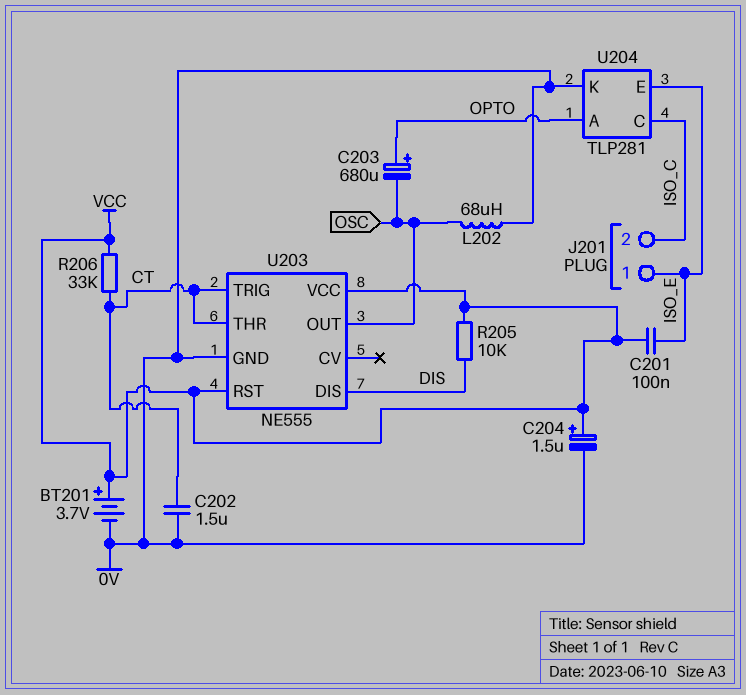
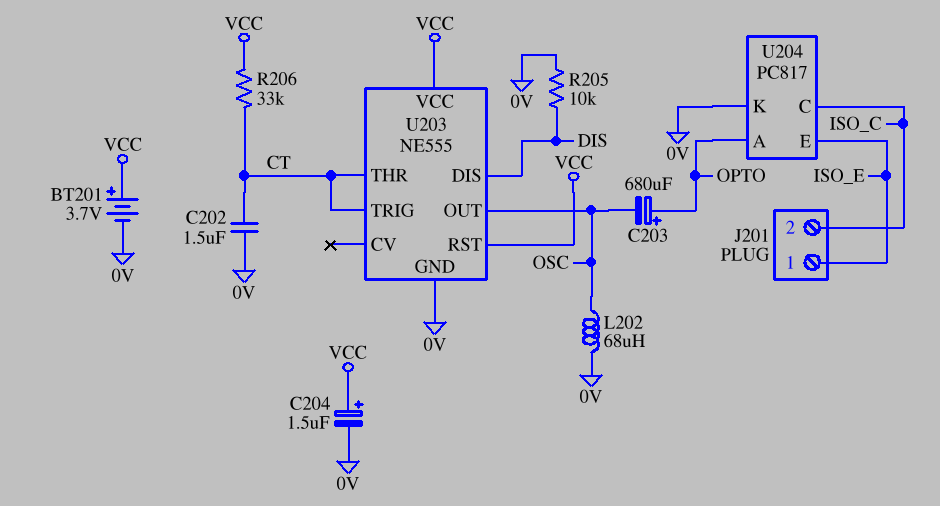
C201: 100nF (ISO_E, VCC) -> none
R205: 10k (DIS, VCC) -> 10k (0V, DIS)
U204: TLP281 -> PC817

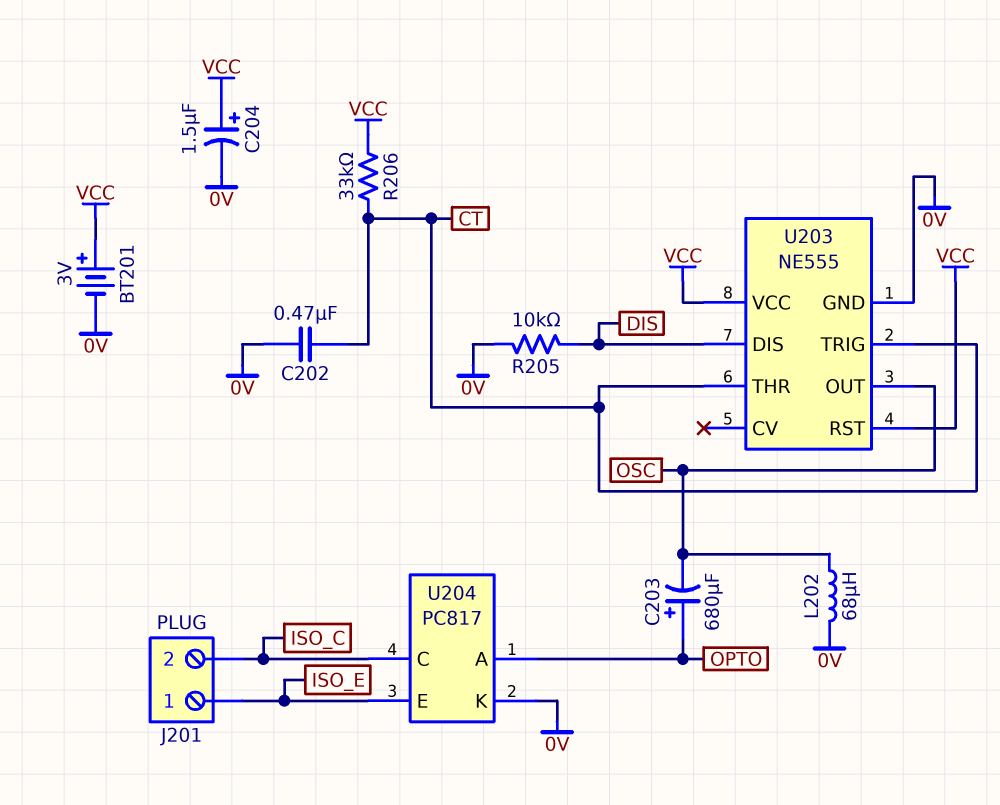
BT201: 3.7V (plus VCC, minus 0V) -> 3V (plus VCC, minus 0V)
C202: 1.5uF (0V, CT) -> 470nF (0V, CT)

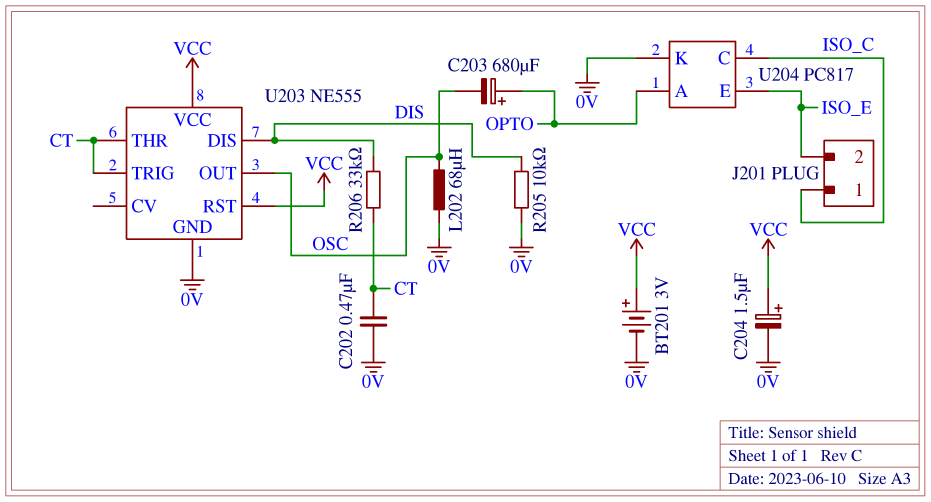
J201 pin 1: ISO_E -> ISO_C
J201 pin 2: ISO_C -> ISO_E
R206: 33k (CT, VCC) -> 33k (CT, DIS)

